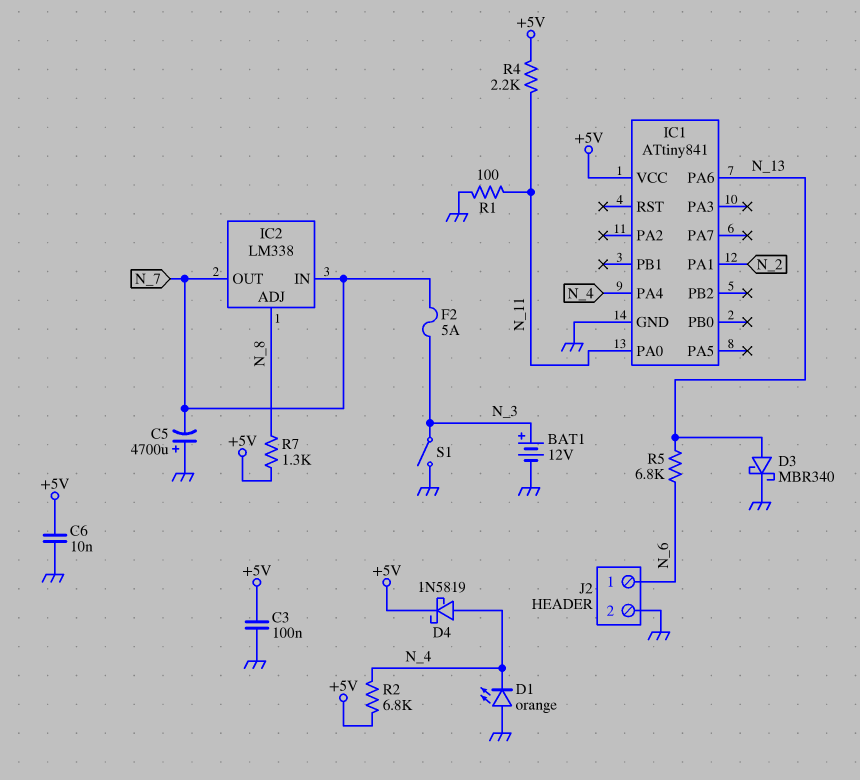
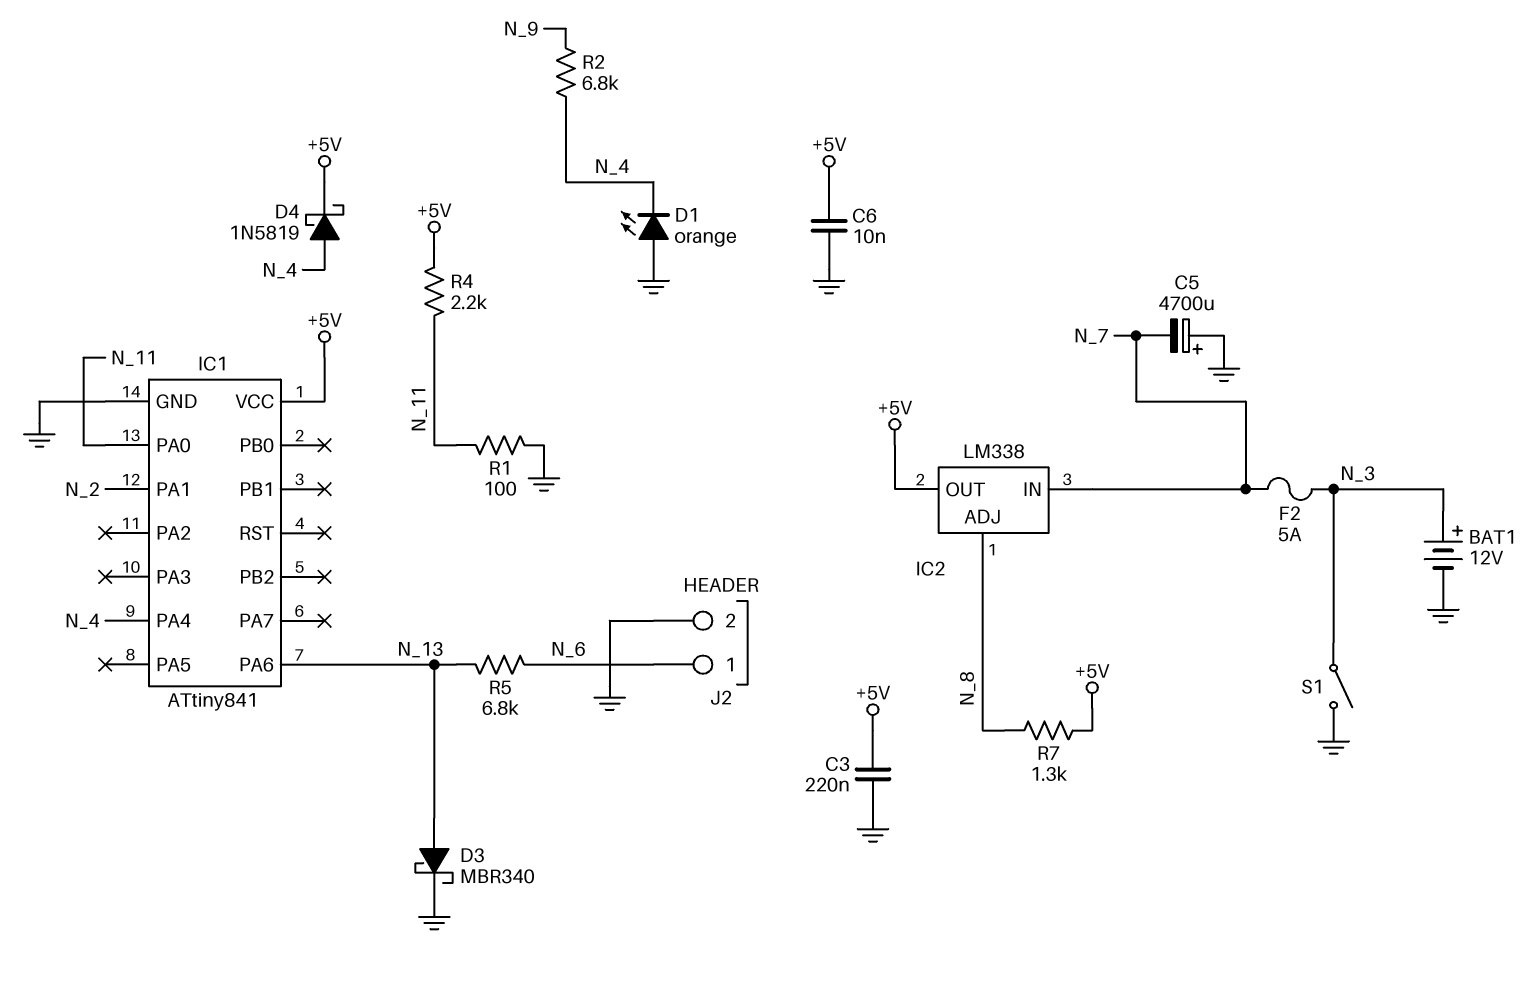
C3: 100nF (+5V, GND) -> 220nF (+5V, GND)
IC2 pin OUT: N_7 -> +5V
R2: 6.8k (+5V, N_4) -> 6.8k (N_4, N_9)

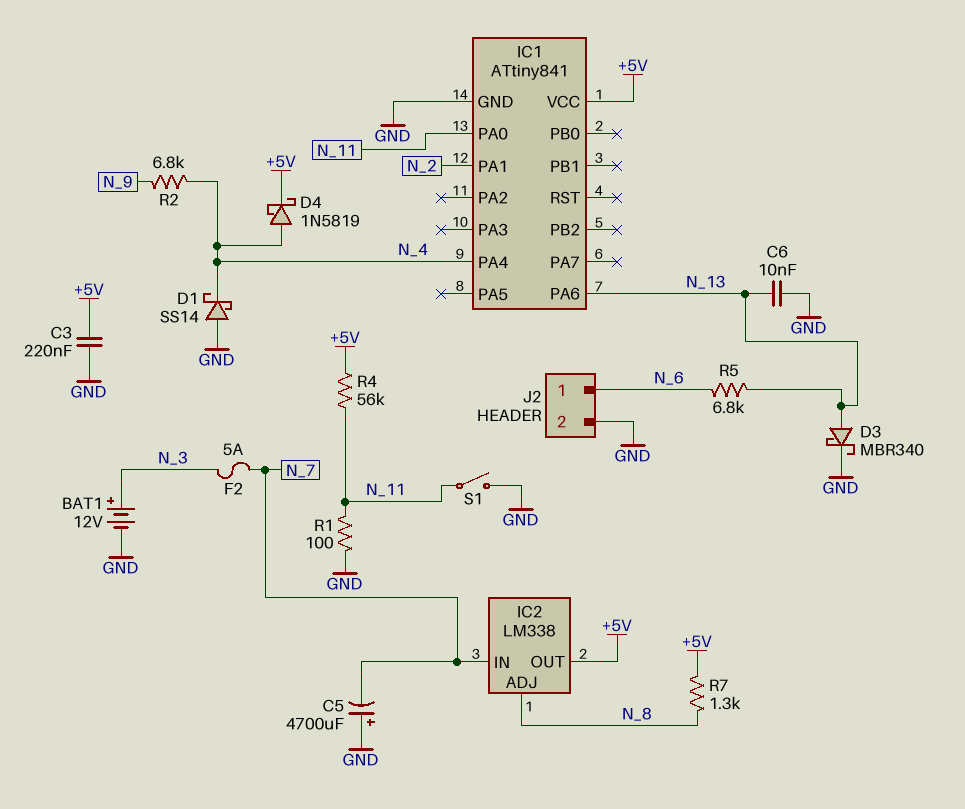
C6: 10nF (+5V, GND) -> 10nF (GND, N_13)
D1: LED orange (A GND, K N_4) -> schottky SS14 (A GND, K N_4)
R4: 2.2k (+5V, N_11) -> 56k (+5V, N_11)
S1: switch (GND, N_3) -> switch (GND, N_11)

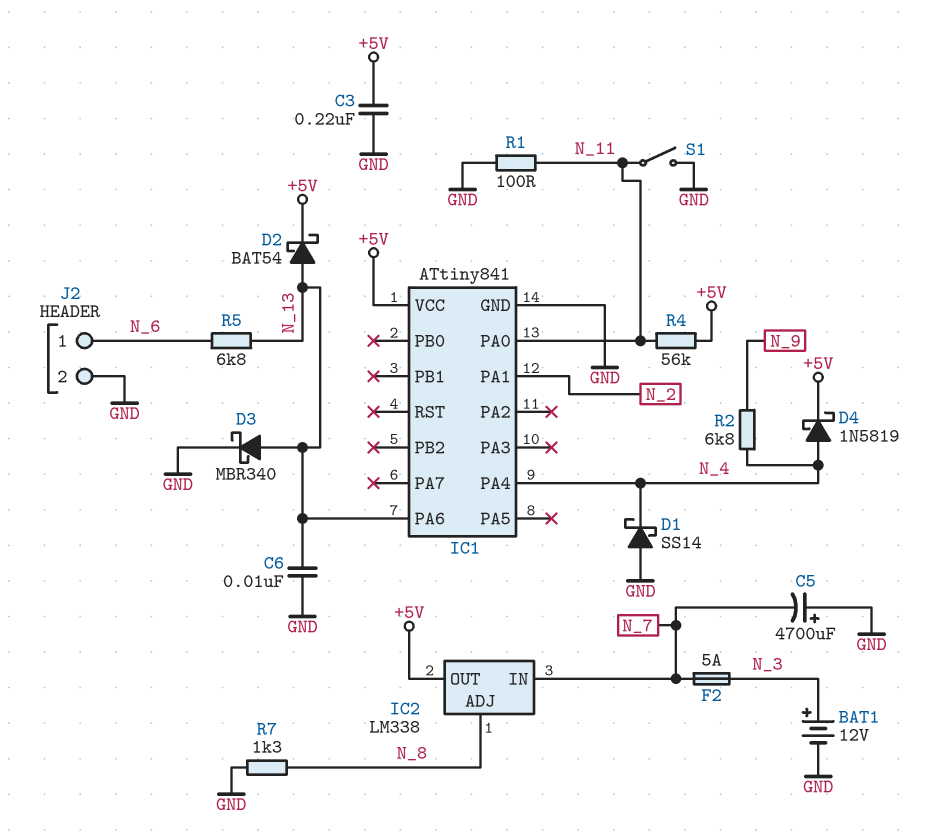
D2: none -> schottky BAT54 (A N_13, K +5V)
R7: 1.3k (+5V, N_8) -> 1.3k (GND, N_8)

